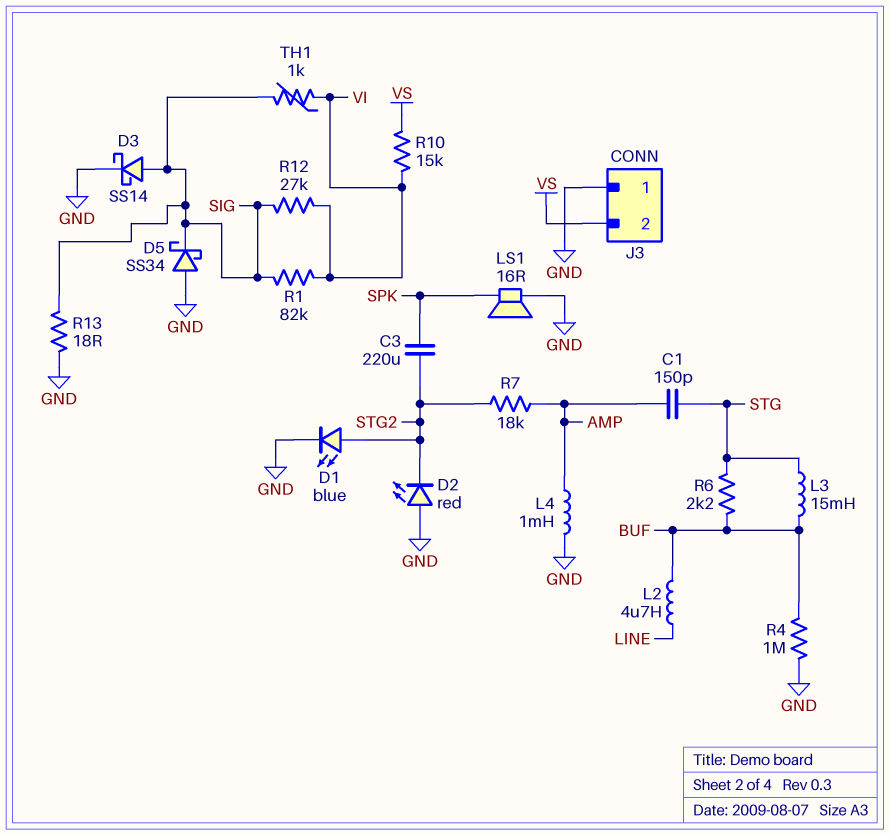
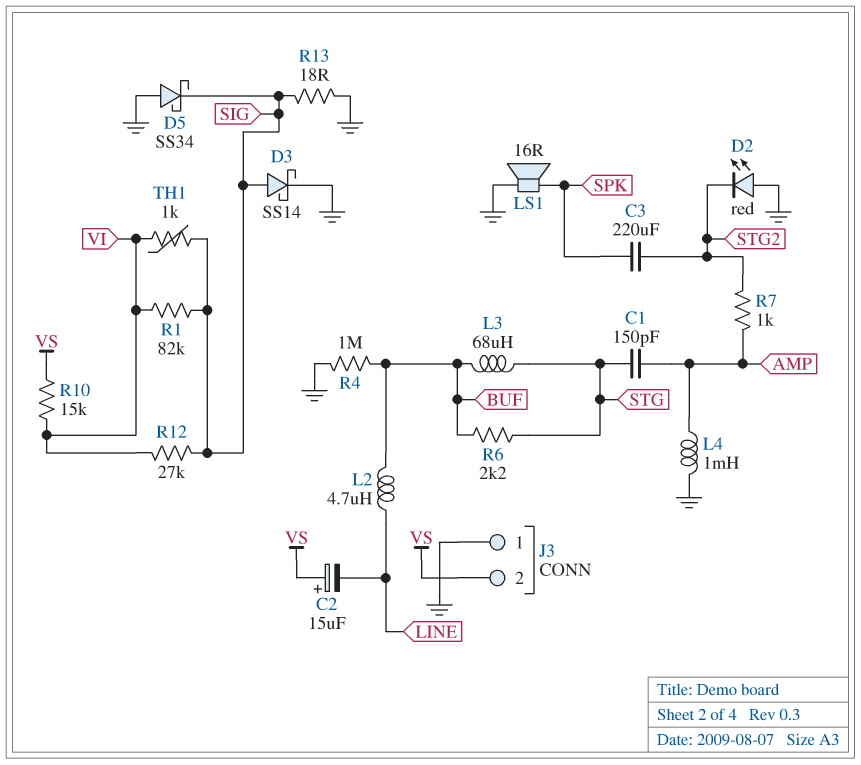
C2: none -> 15uF (plus VS, minus LINE)
D1: LED blue (A STG2, K GND) -> none
L3: 15mH (BUF, STG) -> 68uH (BUF, STG)
R7: 18k (AMP, STG2) -> 1k (AMP, STG2)

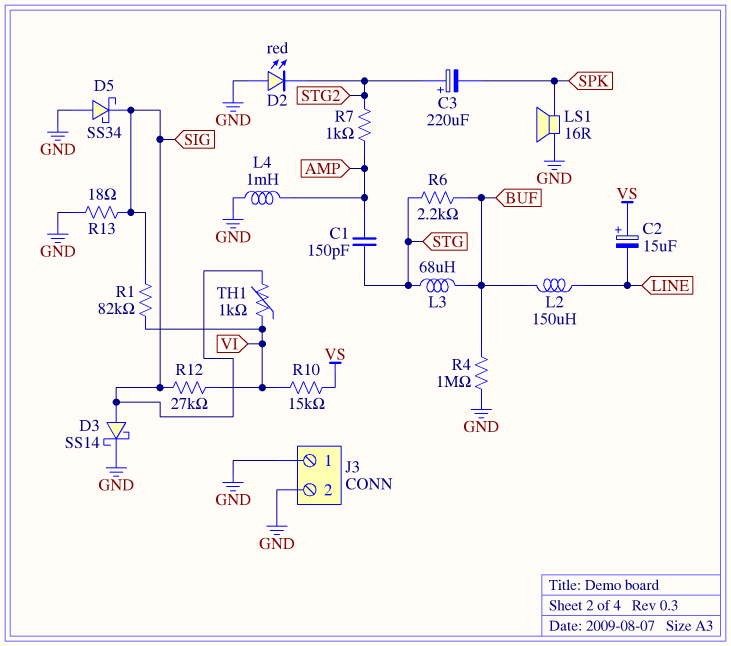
C3: 220uF (SPK, STG2) -> 220uF (plus STG2, minus SPK)
J3 pin 2: VS -> GND
L2: 4.7uH (BUF, LINE) -> 150uH (BUF, LINE)

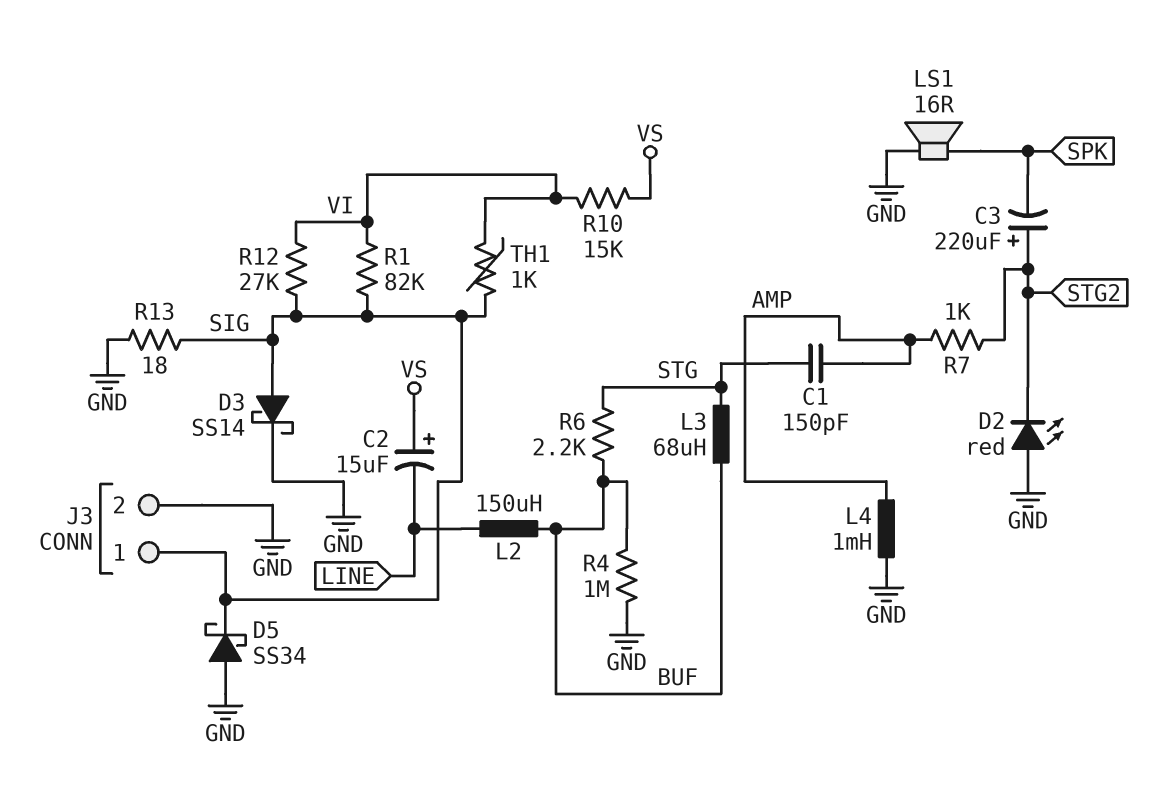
J3 pin 1: GND -> SIG

